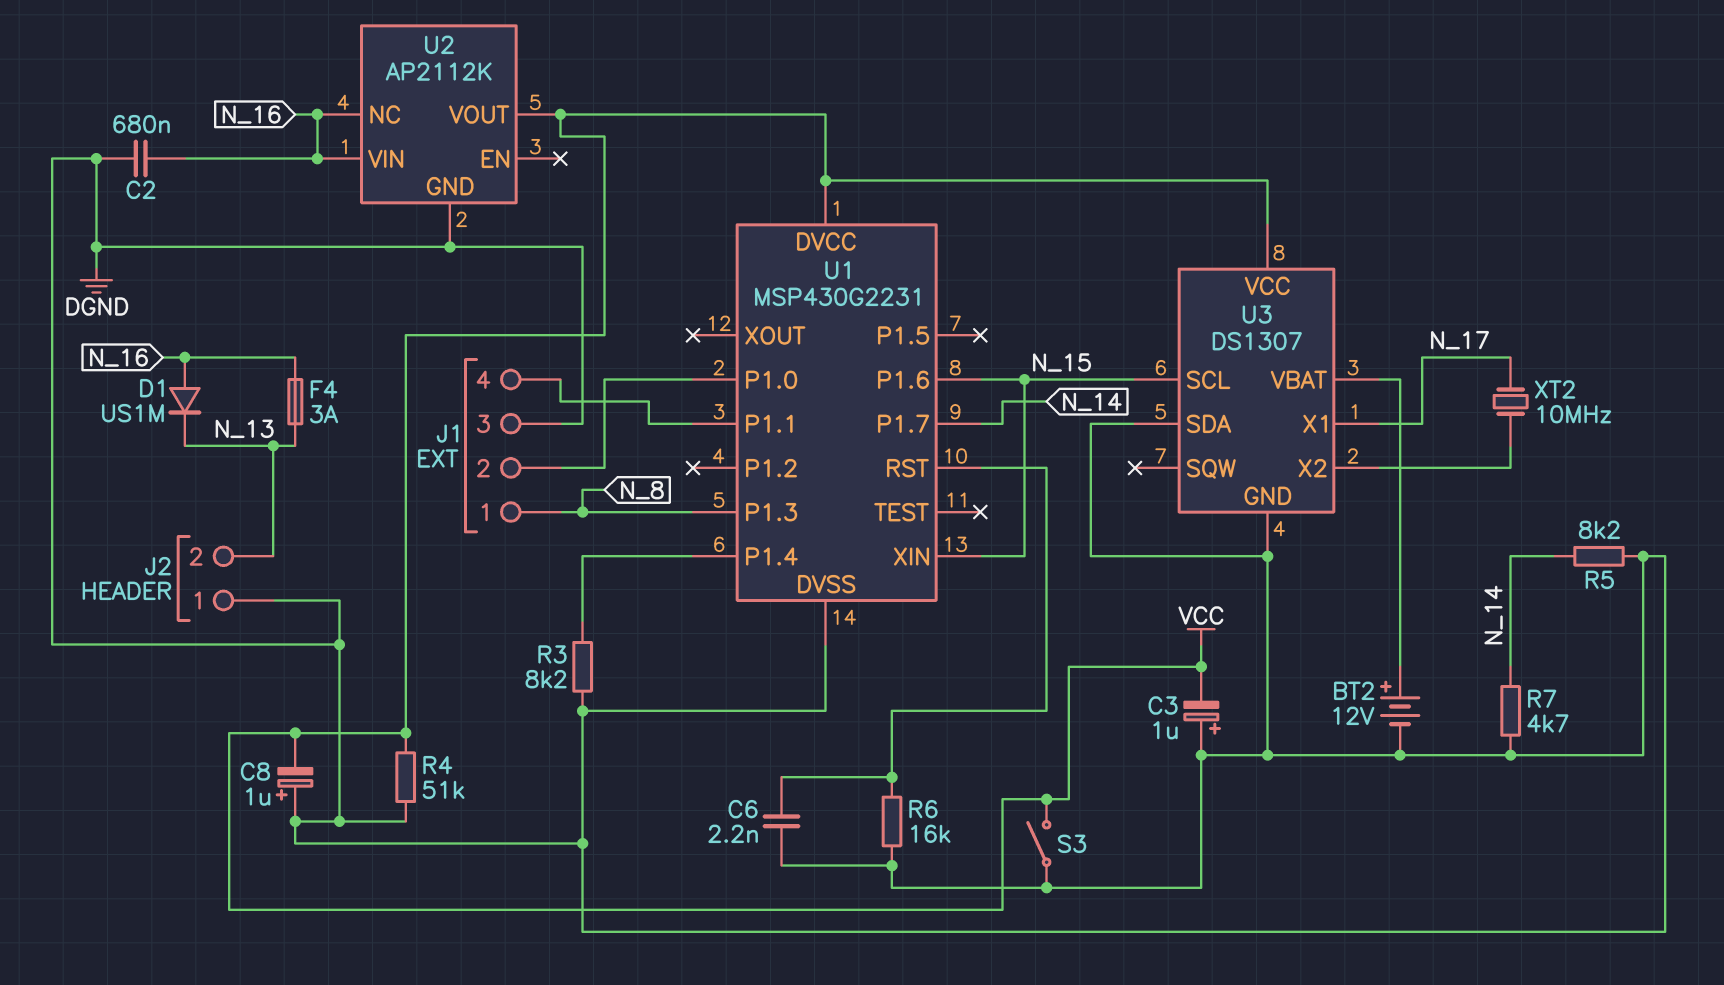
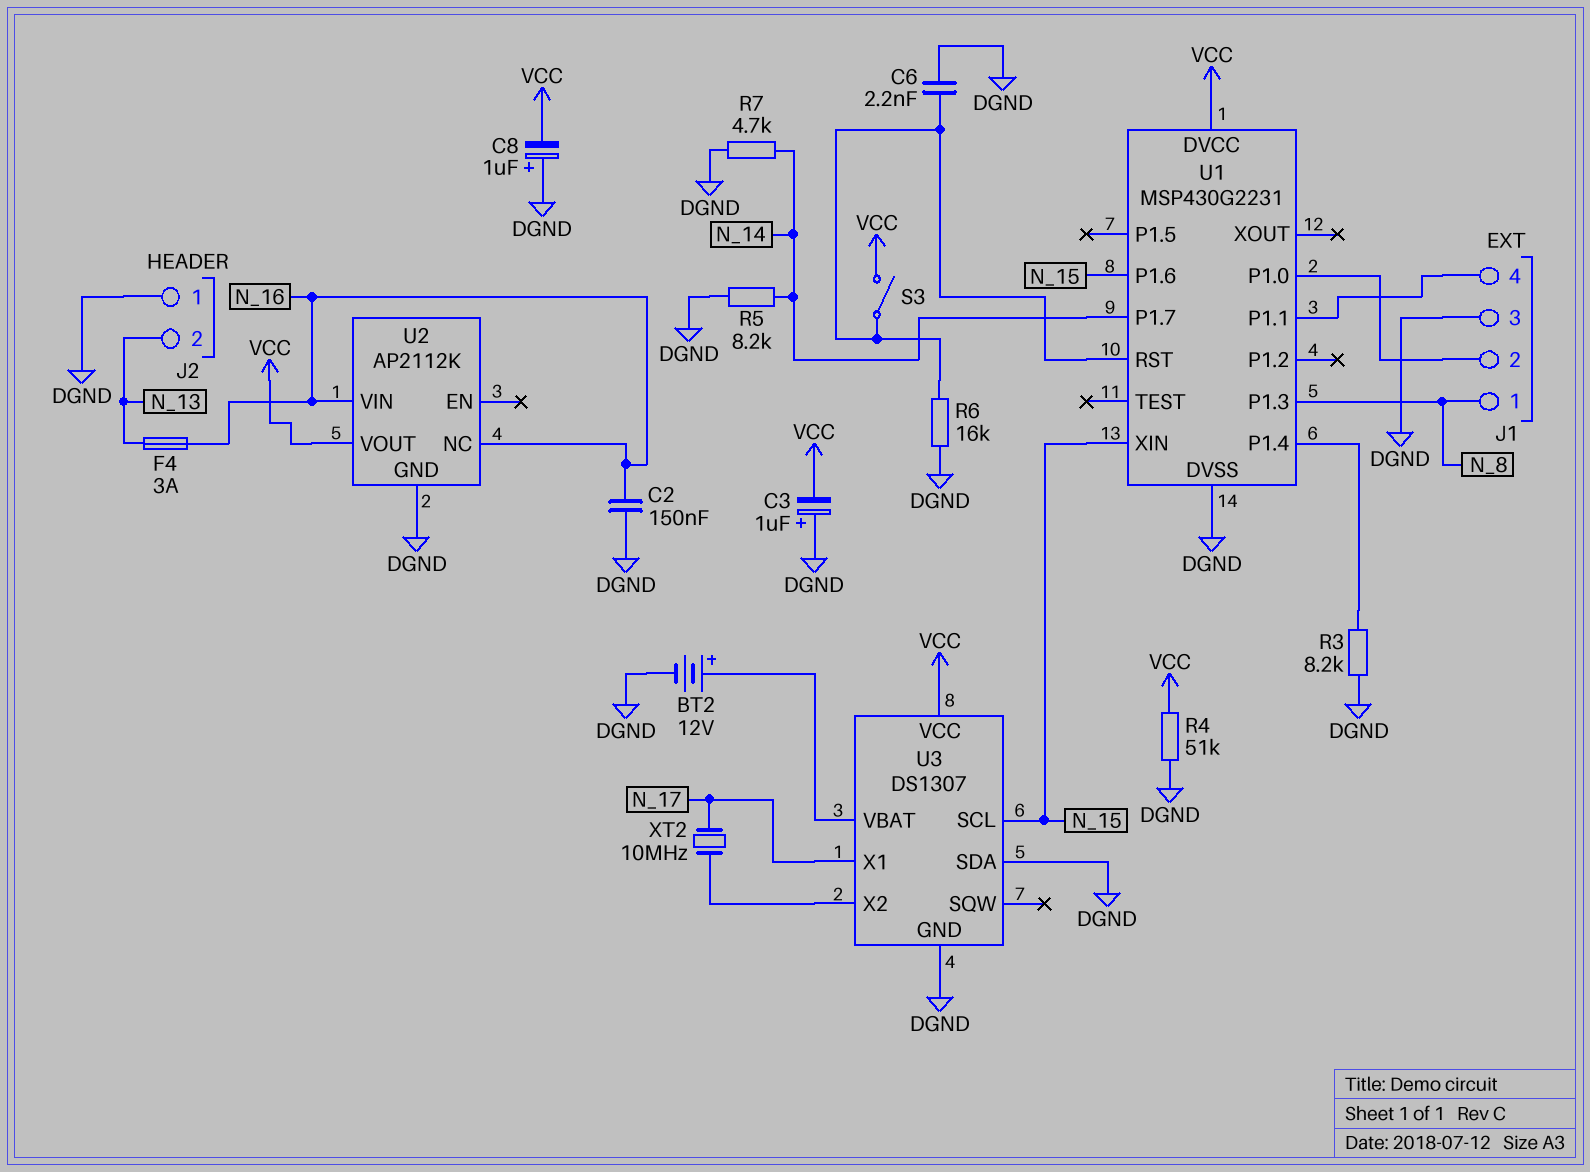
C2: 680nF (DGND, N_16) -> 150nF (DGND, N_16)
D1: diode US1M (A N_16, K N_13) -> none
S3: switch (DGND, VCC) -> switch (U1/RST, VCC)

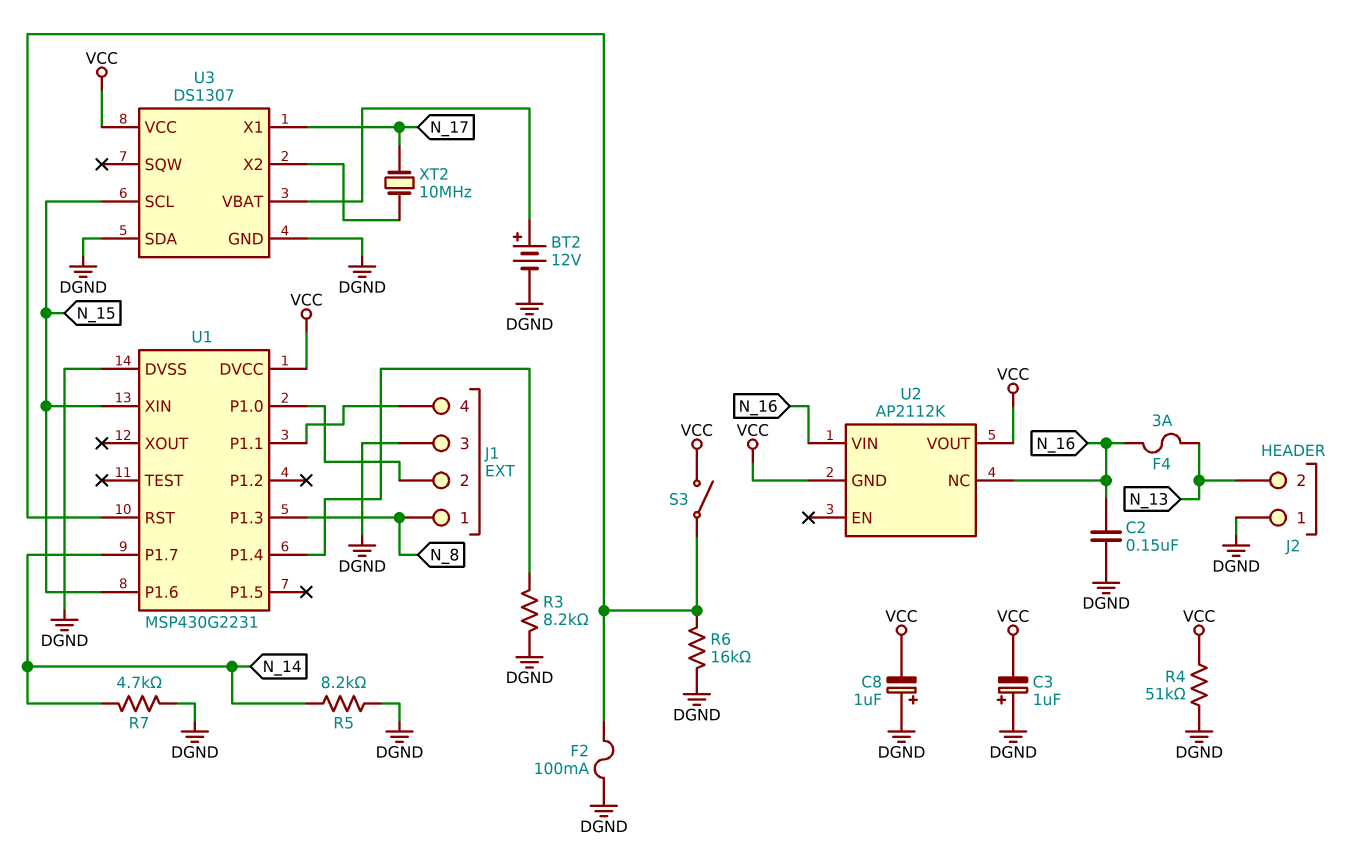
C6: 2.2nF (DGND, U1/RST) -> none
F2: none -> 100mA (DGND, U1/RST)
U2 pin GND: DGND -> VCC

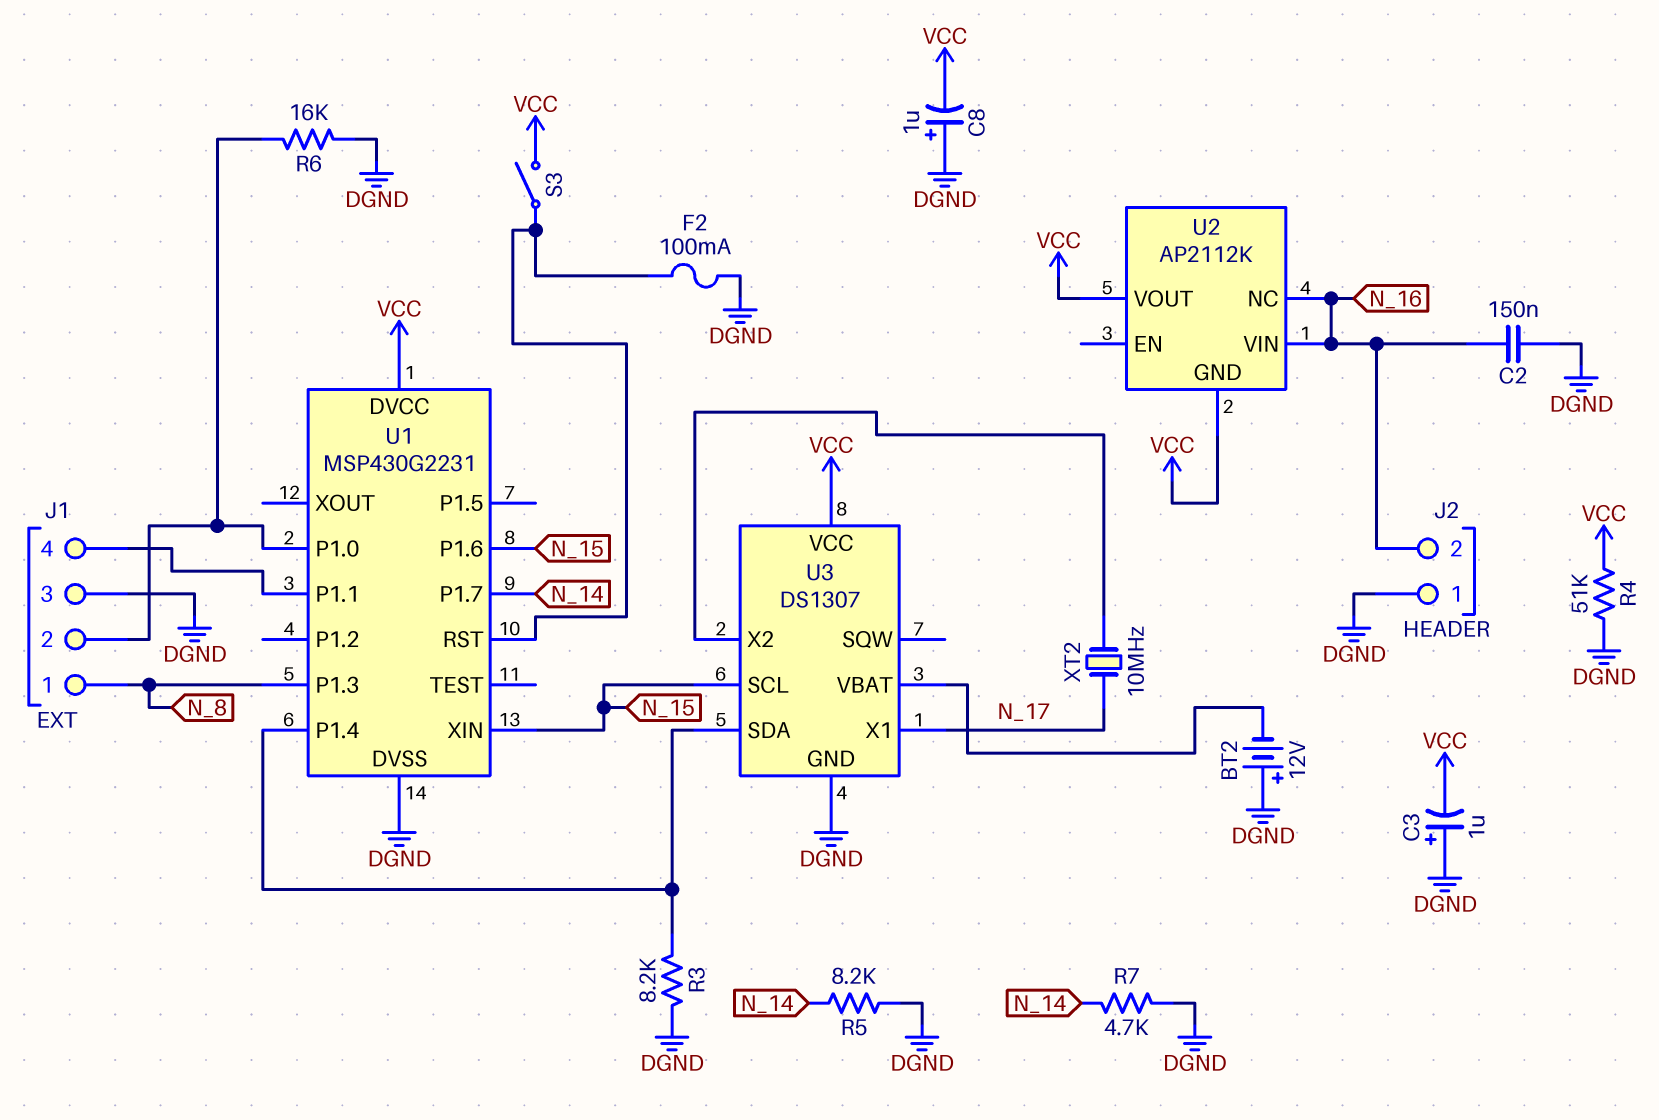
BT2: 12V (plus U3/VBAT, minus DGND) -> 12V (plus DGND, minus U3/VBAT)
F4: 3A (N_13, N_16) -> none
J2 pin 2: N_13 -> N_16
R6: 16k (DGND, U1/RST) -> 16k (DGND, J1/2)
U3 pin SDA: DGND -> U1/P1.4

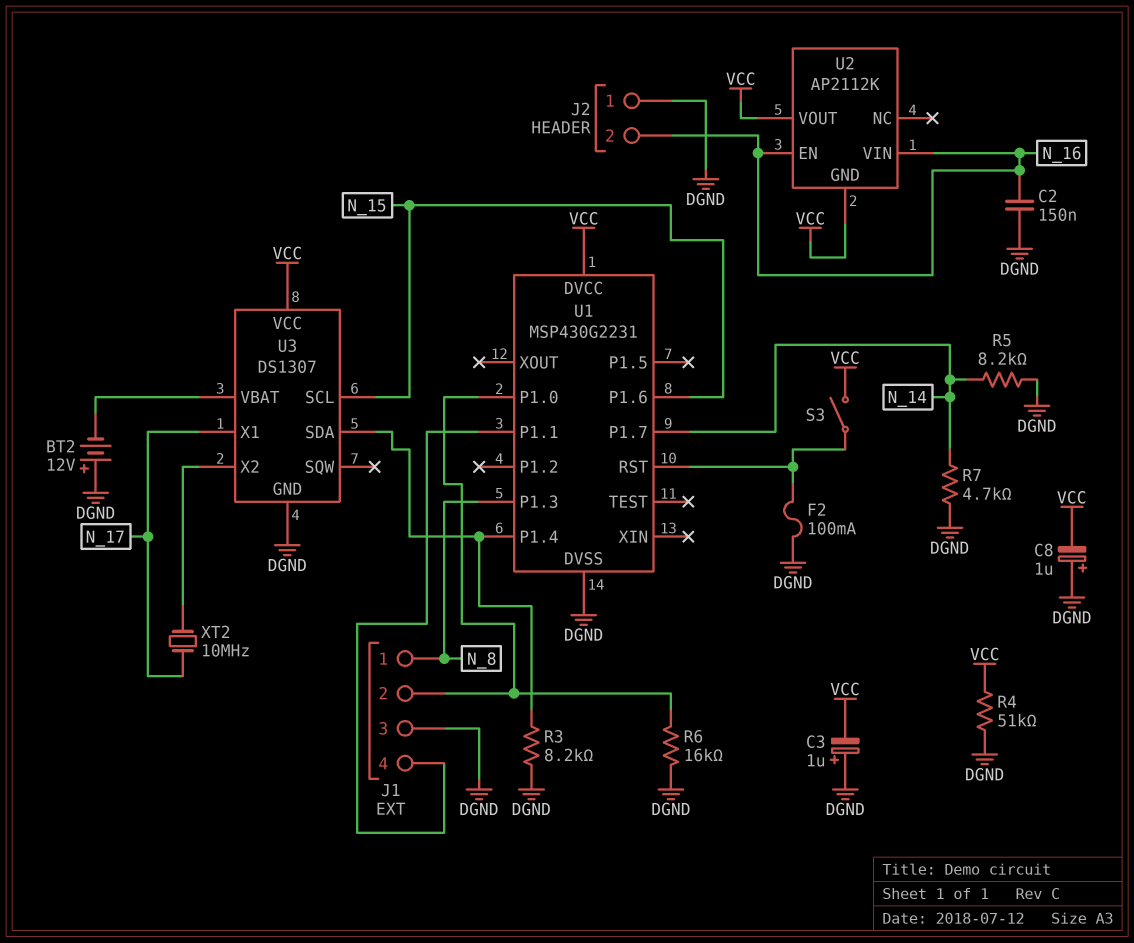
U1 pin XIN: N_15 -> none
U2 pin EN: none -> N_16
U2 pin NC: N_16 -> none

